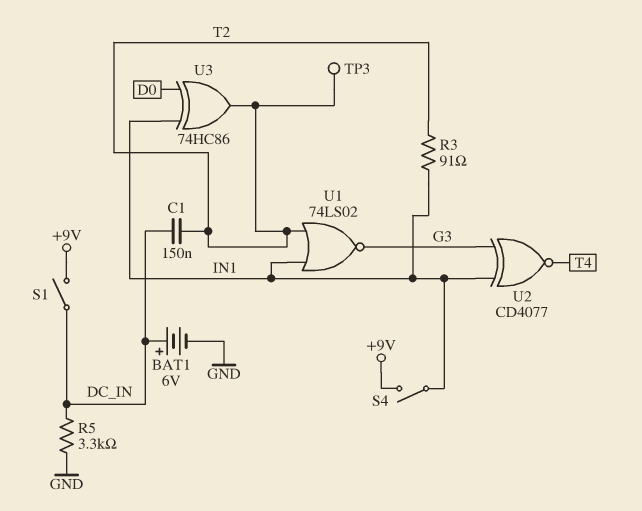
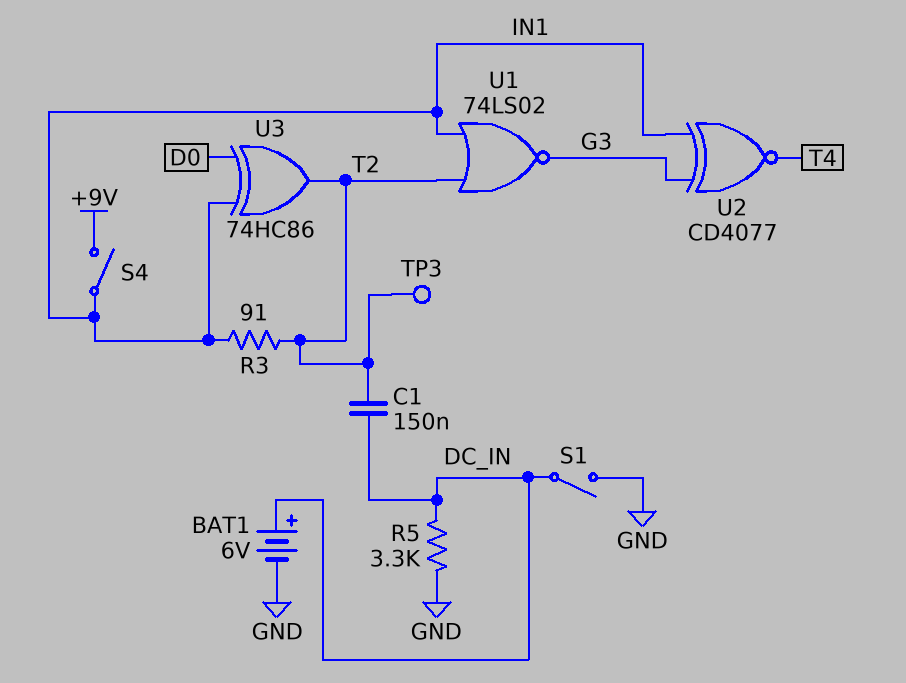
S1: switch (+9V, DC_IN) -> switch (DC_IN, GND)

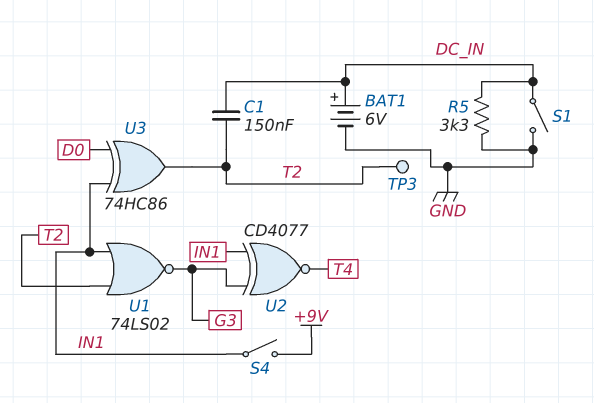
R3: 91 (IN1, T2) -> none

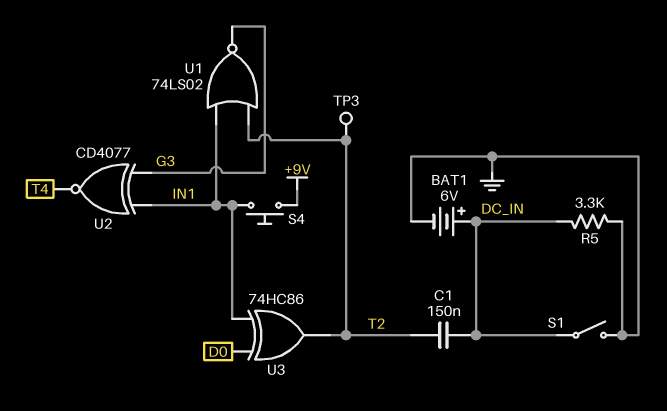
S4: switch (+9V, IN1) -> button (+9V, IN1)

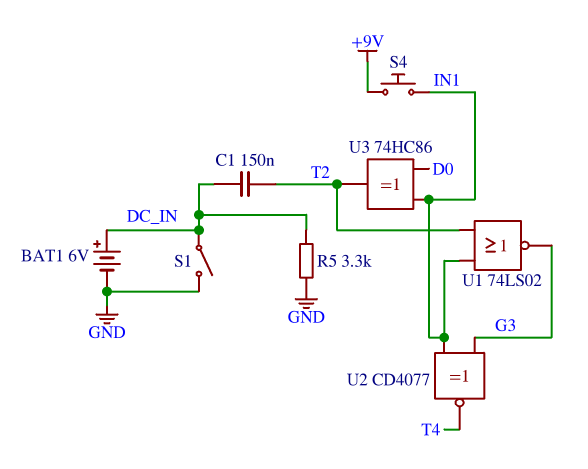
TP3: test point (T2) -> none

